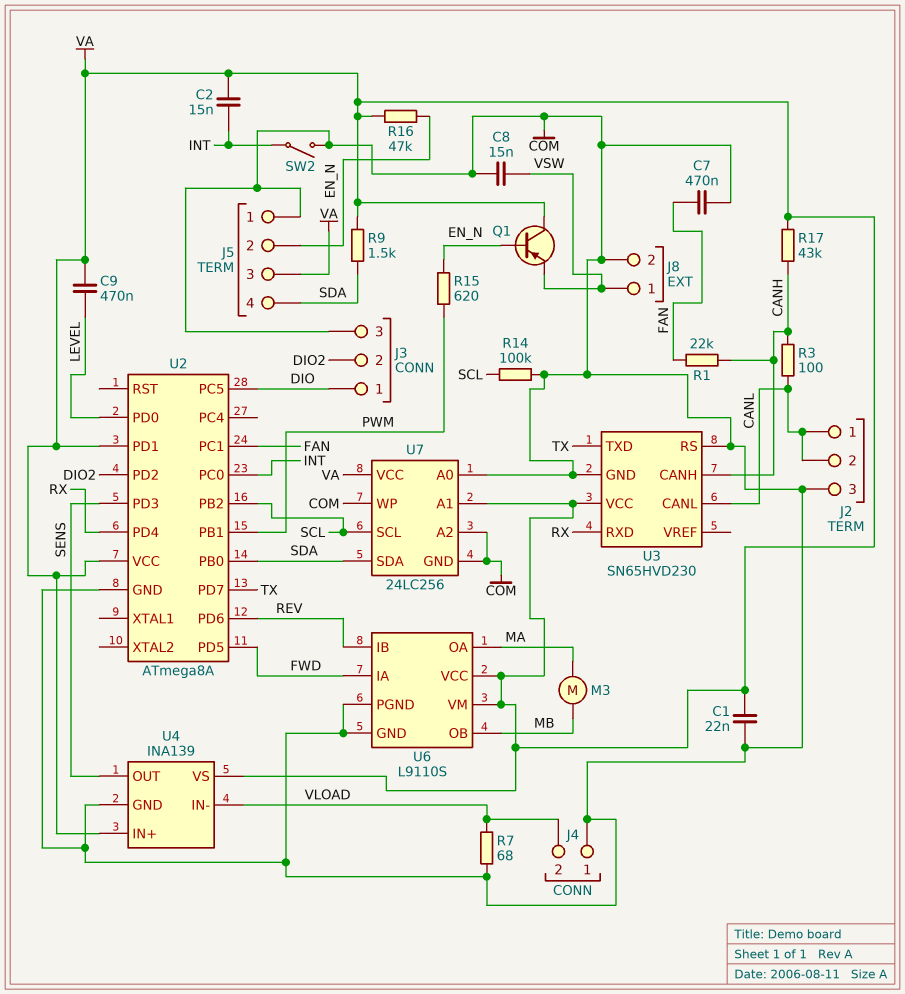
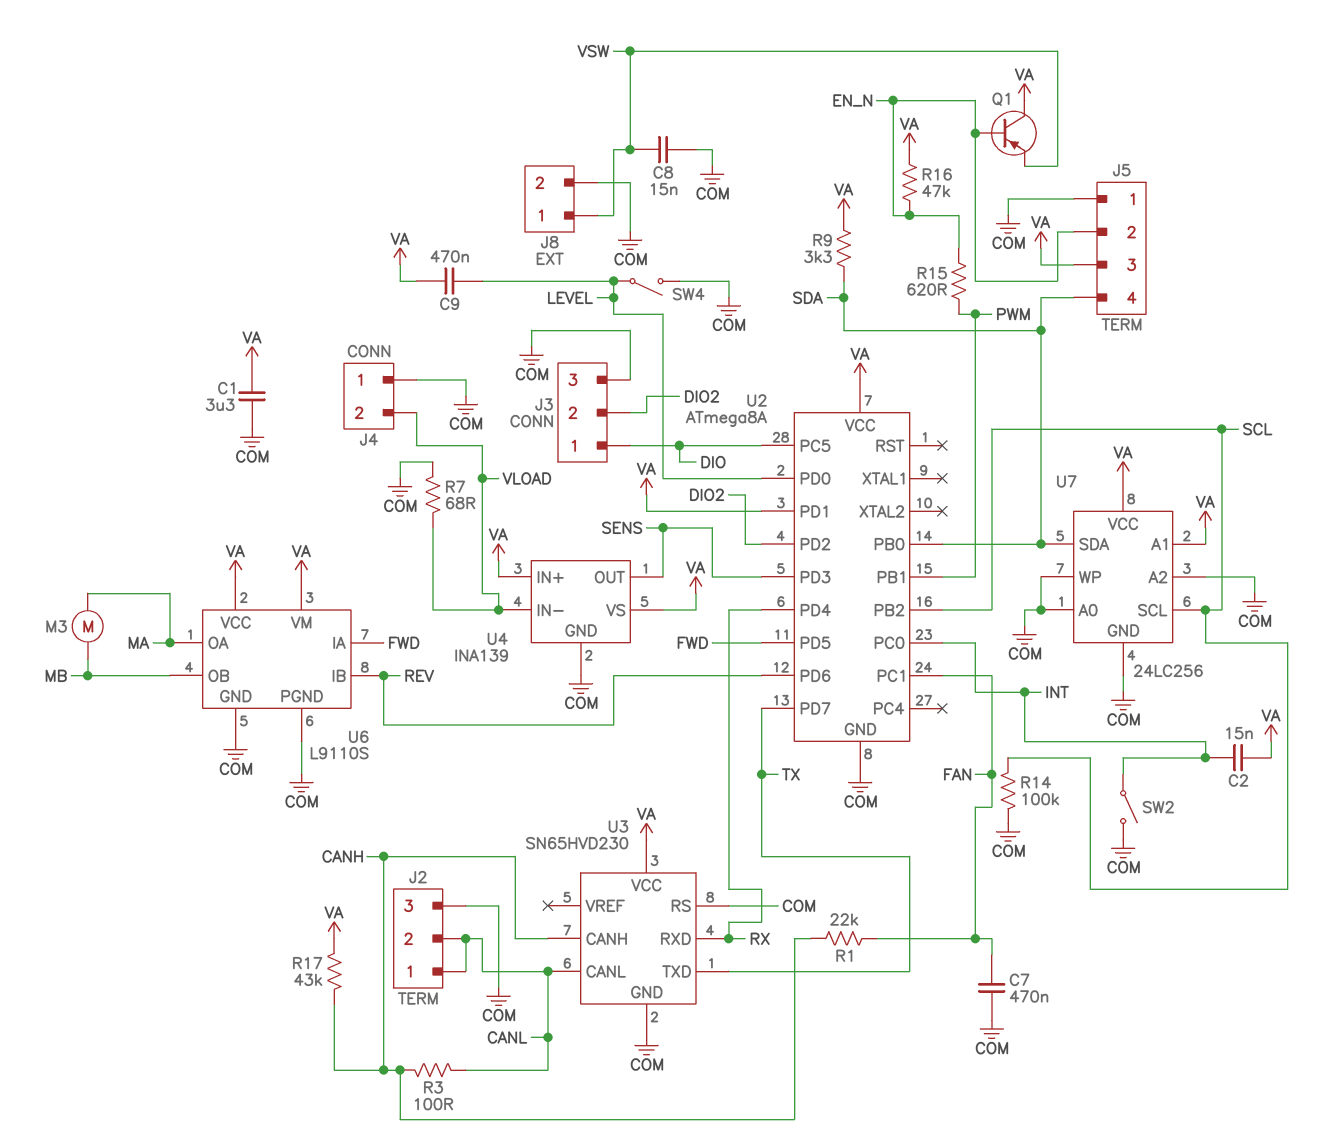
C1: 22nF (COM, VA) -> 3.3uF (COM, VA)
R9: 1.5k (SDA, VA) -> 3.3k (SDA, VA)
SW4: none -> switch (COM, LEVEL)

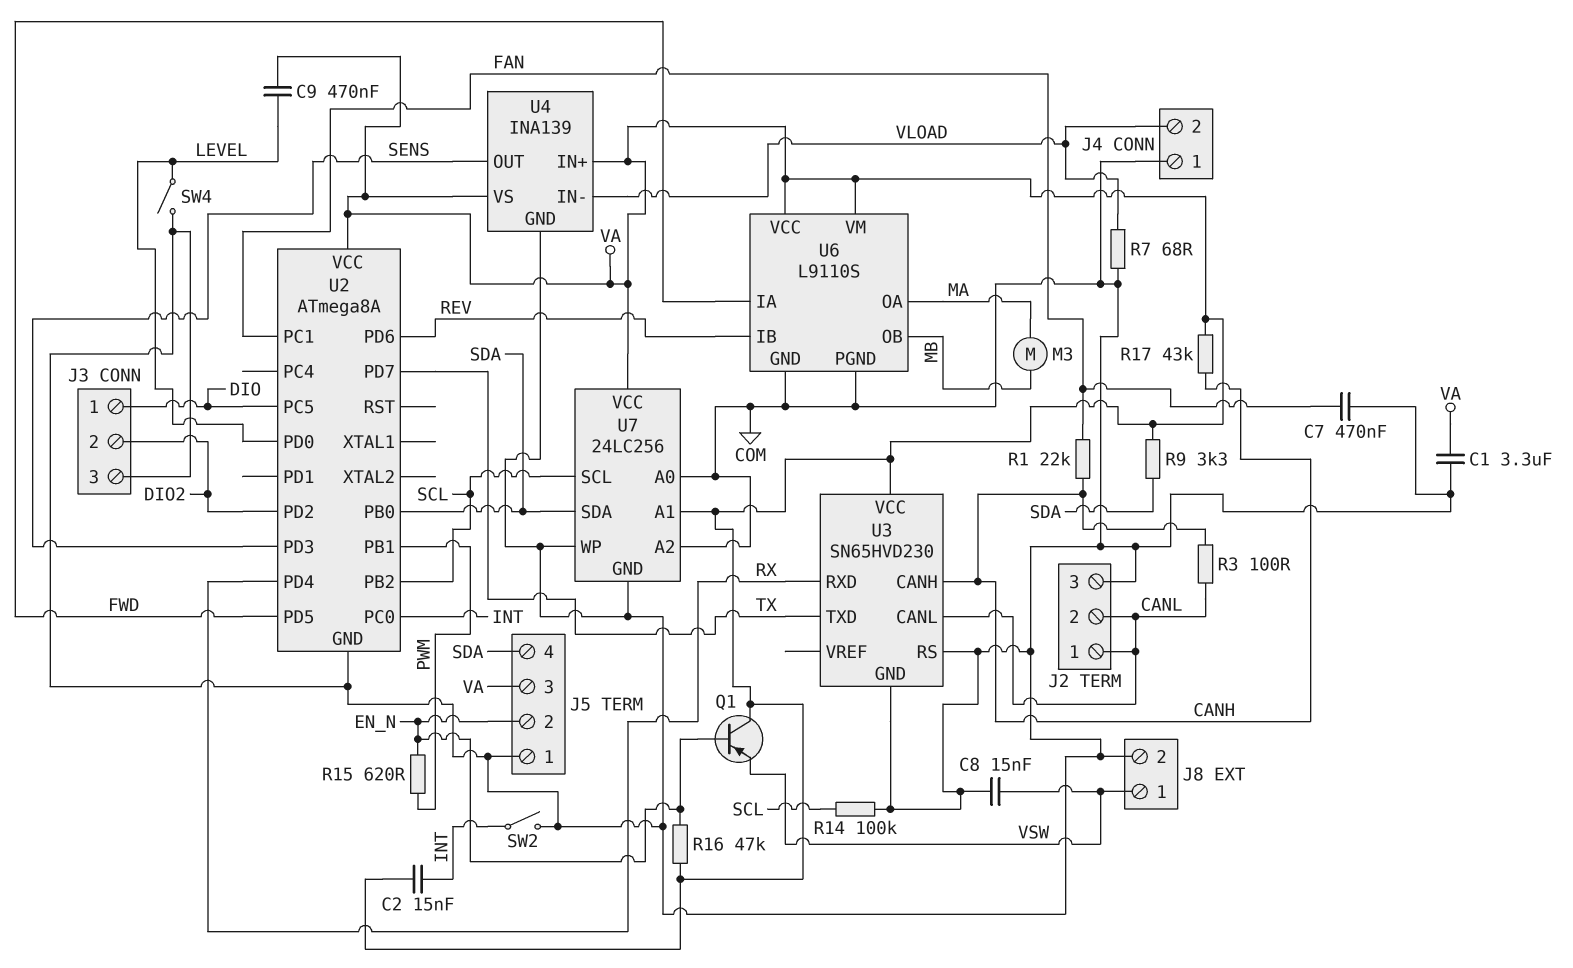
U2 pin PD1: VA -> none

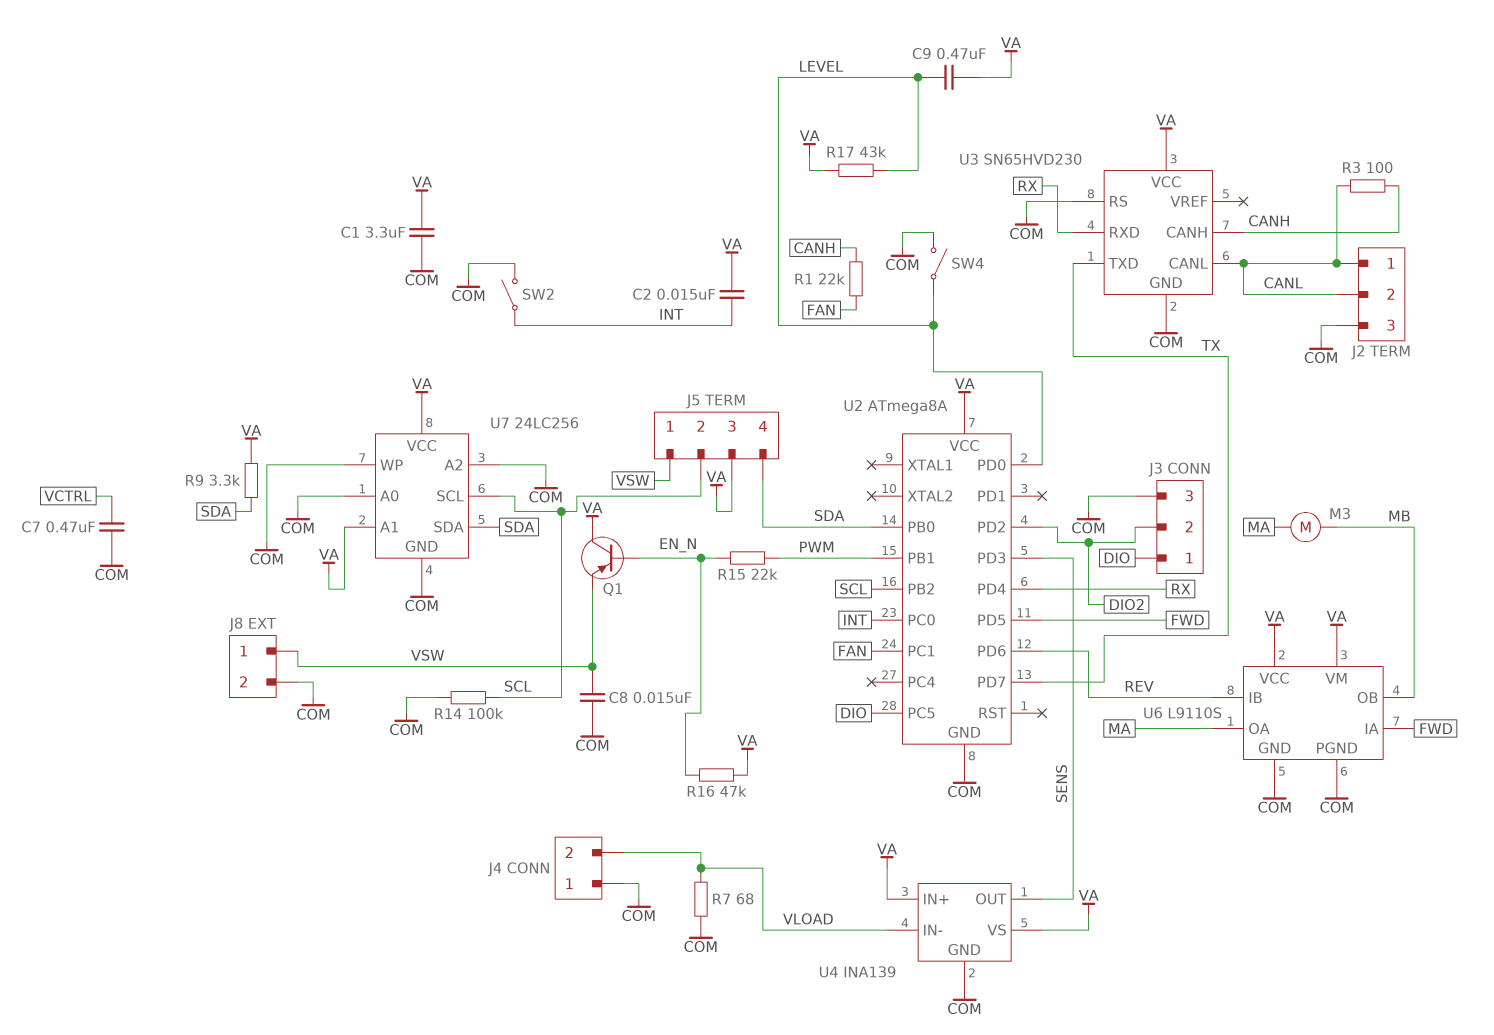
C7: 470nF (COM, FAN) -> 470nF (COM, VCTRL)
J5 pin 1: COM -> VSW
J5 pin 2: EN_N -> SCL
R15: 620 (EN_N, PWM) -> 22k (EN_N, PWM)
R17: 43k (CANH, VA) -> 43k (LEVEL, VA)

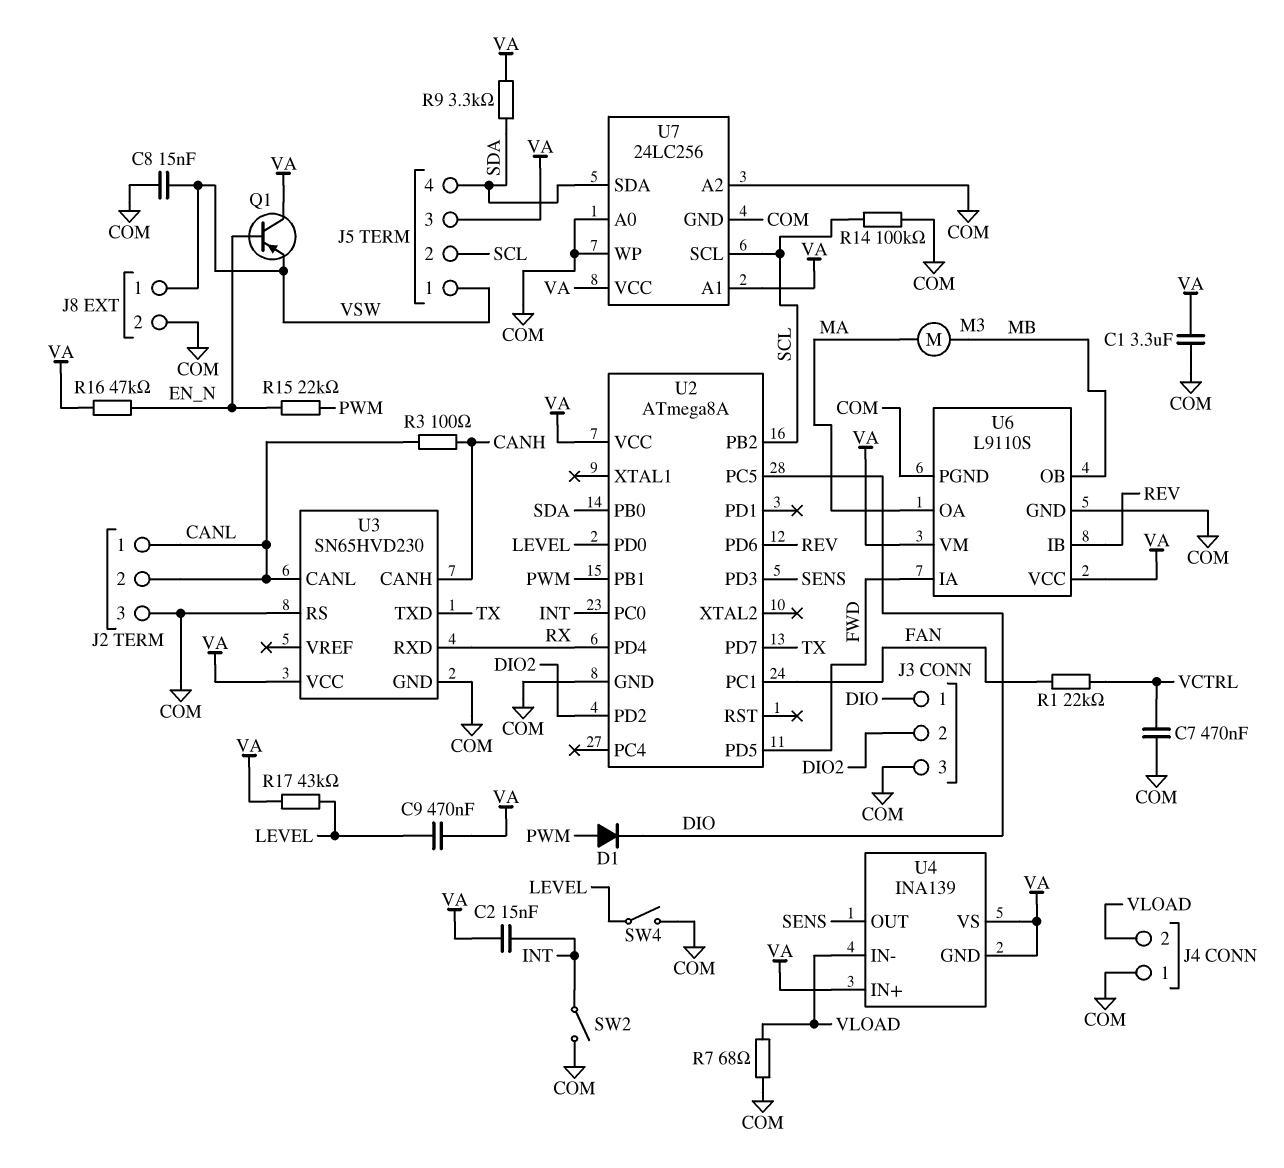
D1: none -> diode (A PWM, K DIO)
R1: 22k (CANH, FAN) -> 22k (FAN, VCTRL)
U4 pin GND: COM -> VA

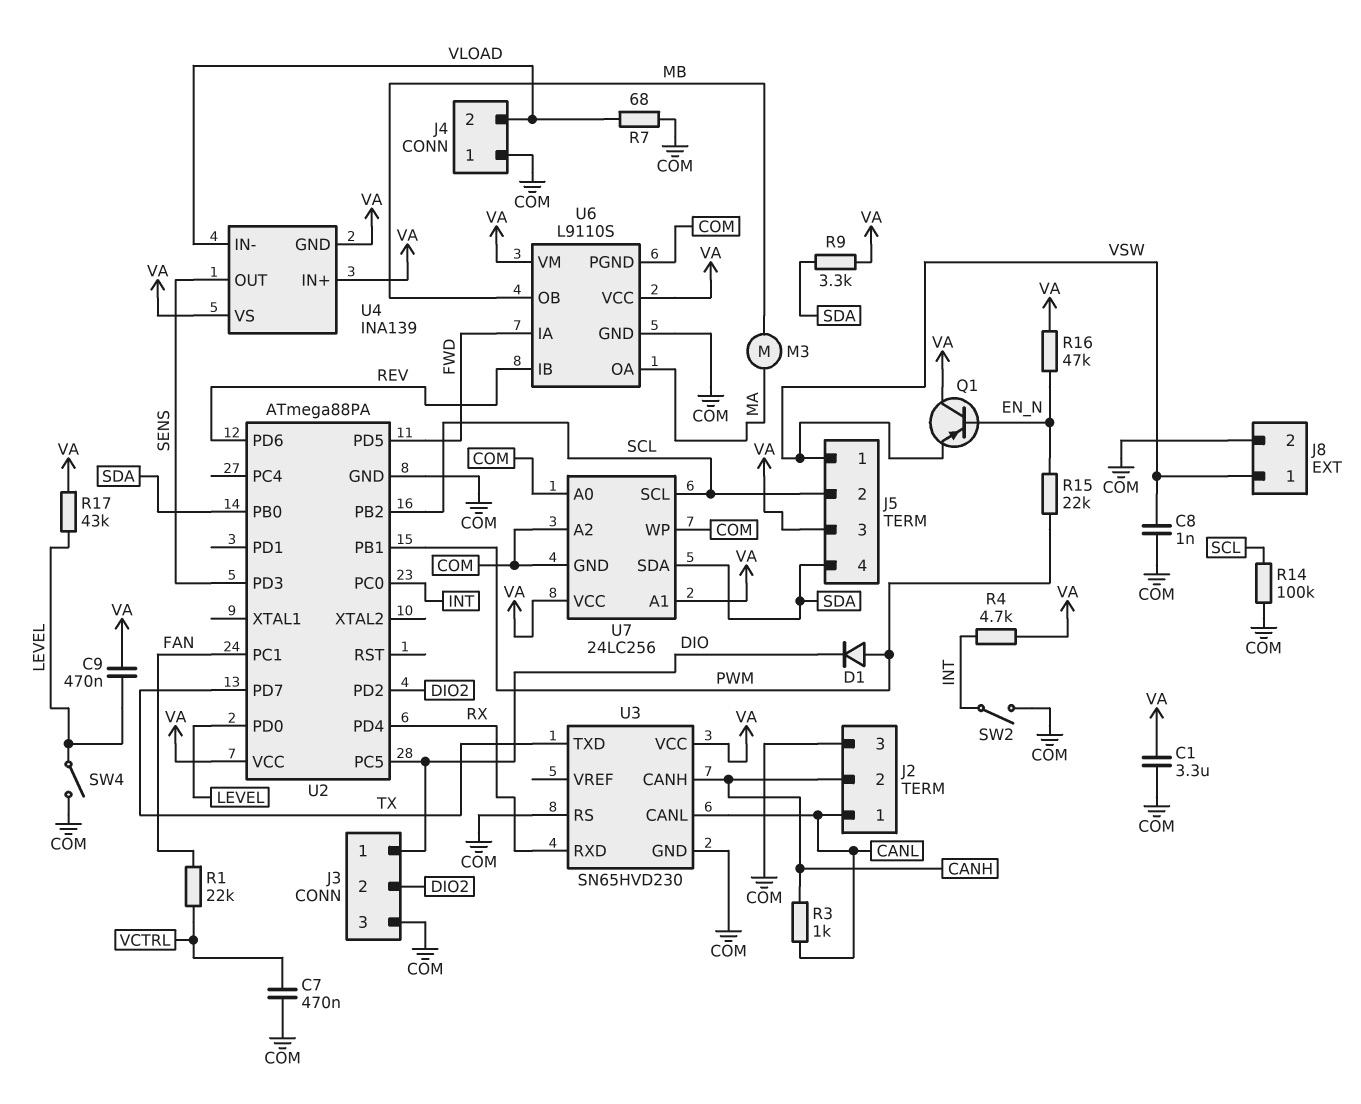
C2: 15nF (INT, VA) -> none
C8: 15nF (COM, VSW) -> 1nF (COM, VSW)
J2 pin 2: CANL -> CANH
R3: 100 (CANH, CANL) -> 1k (CANH, CANL)
R4: none -> 4.7k (INT, VA)
U2: ATmega8A -> ATmega88PA

